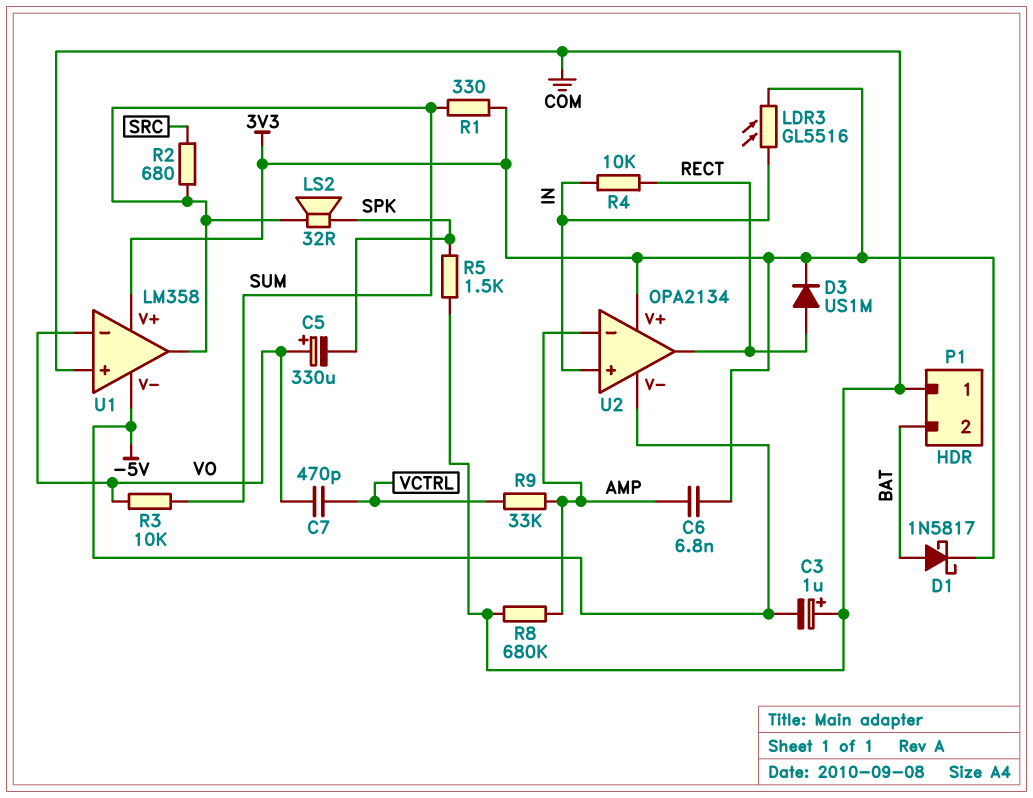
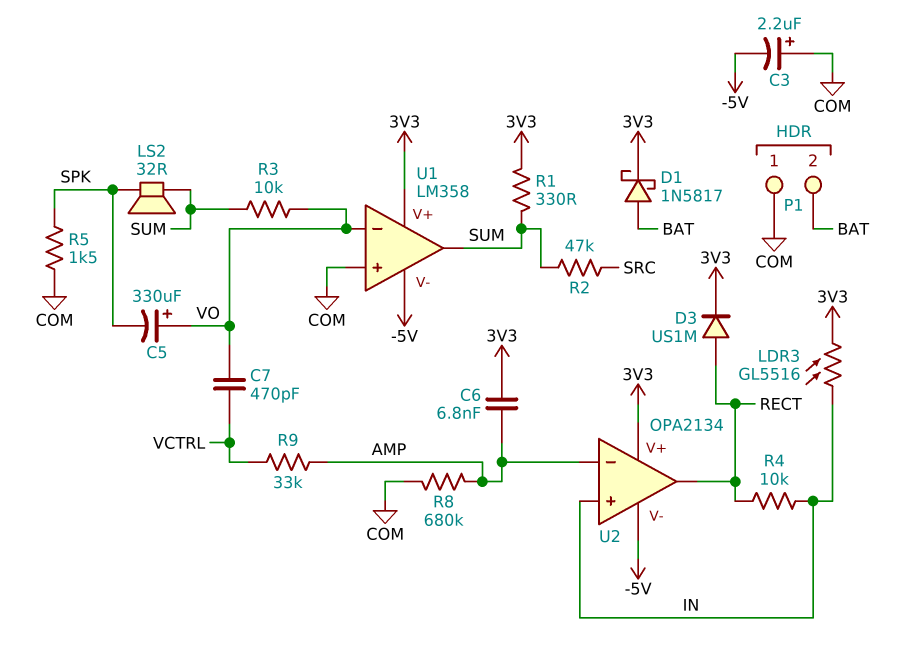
C3: 1uF (plus COM, minus -5V) -> 2.2uF (plus COM, minus -5V)
R2: 680 (SRC, SUM) -> 47k (SRC, SUM)

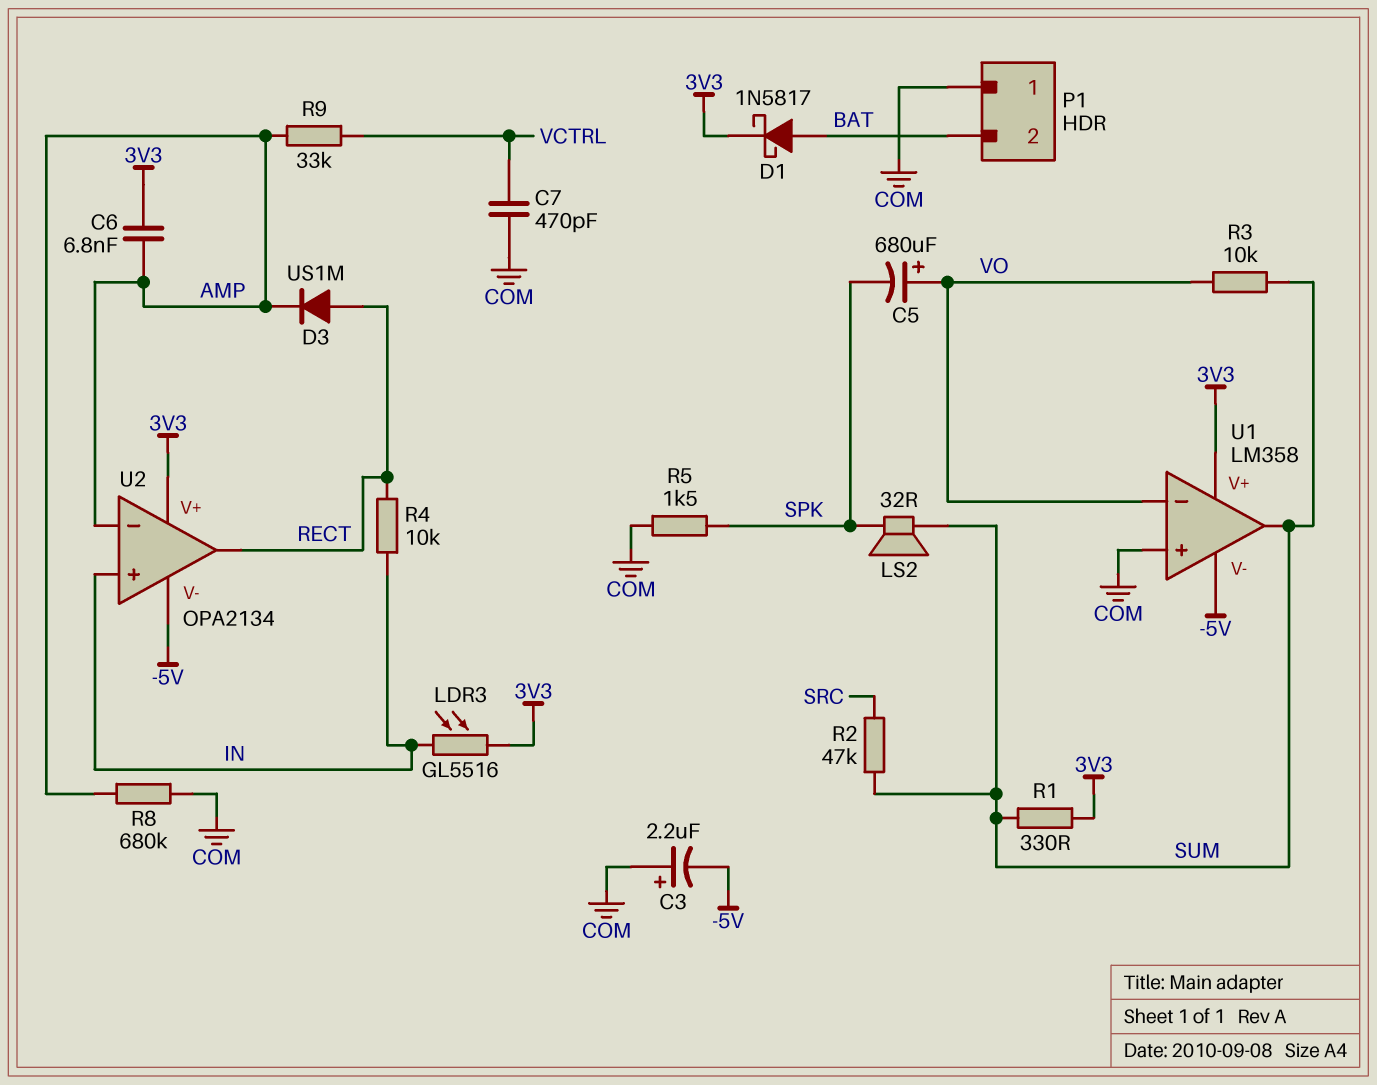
C5: 330uF (plus VO, minus SPK) -> 680uF (plus VO, minus SPK)
C7: 470pF (VCTRL, VO) -> 470pF (COM, VCTRL)
D3: diode US1M (A RECT, K 3V3) -> diode US1M (A RECT, K AMP)

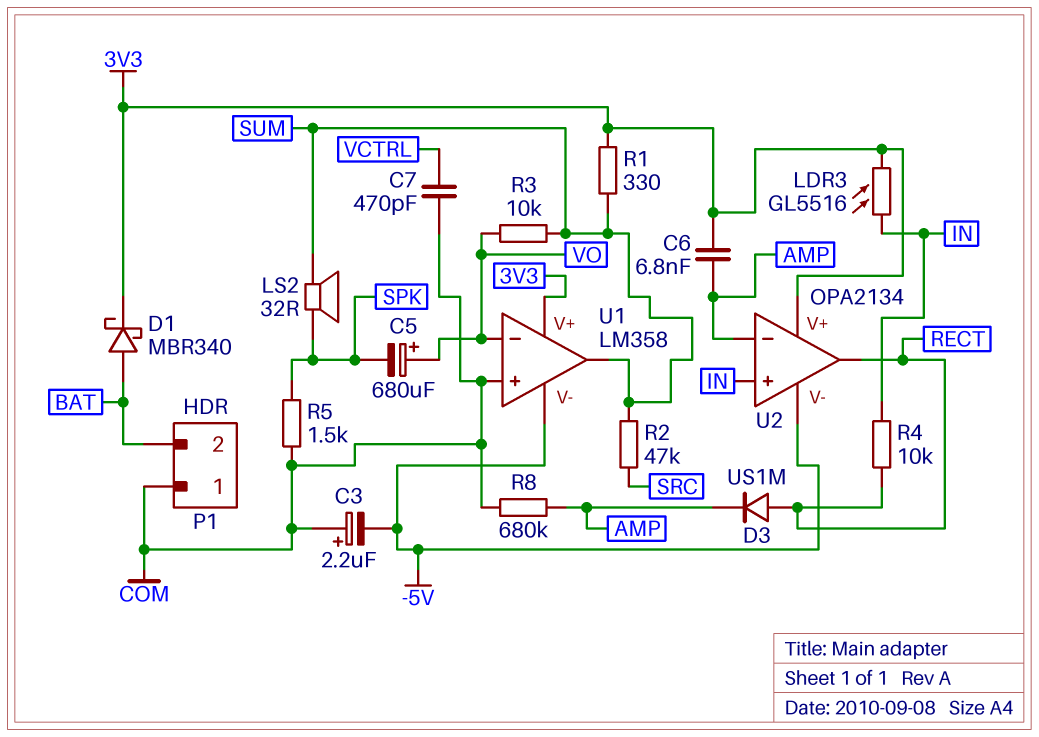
D1: schottky 1N5817 (A BAT, K 3V3) -> schottky MBR340 (A BAT, K 3V3)
R9: 33k (AMP, VCTRL) -> none

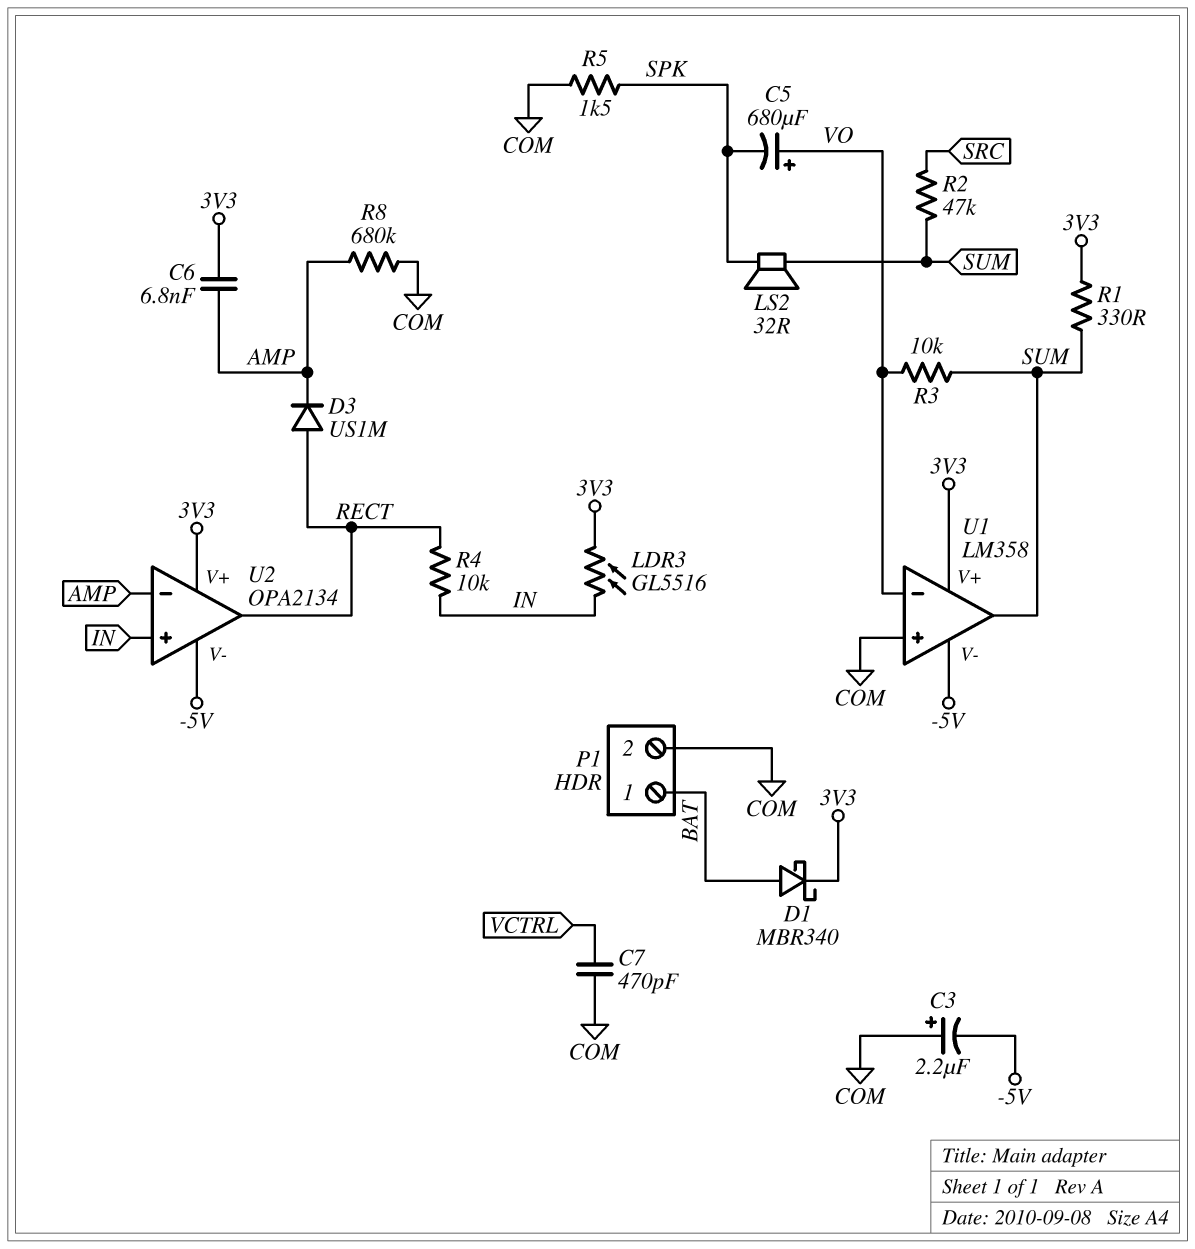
P1 pin 1: COM -> BAT
P1 pin 2: BAT -> COM

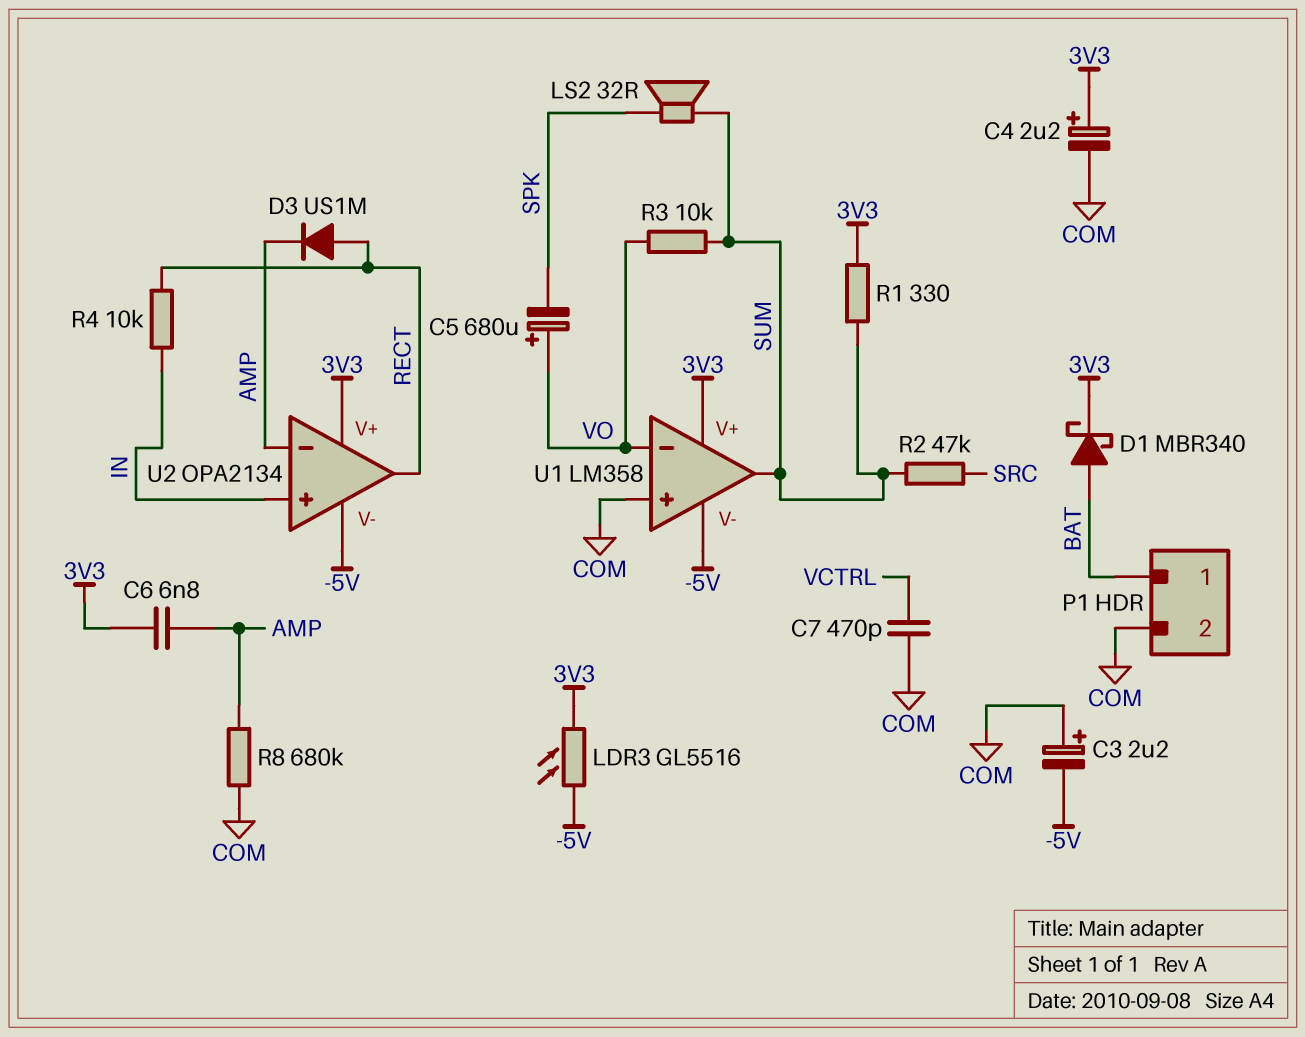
C4: none -> 2.2uF (plus 3V3, minus COM)
LDR3: GL5516 (3V3, IN) -> GL5516 (-5V, 3V3)
R5: 1.5k (COM, SPK) -> none

